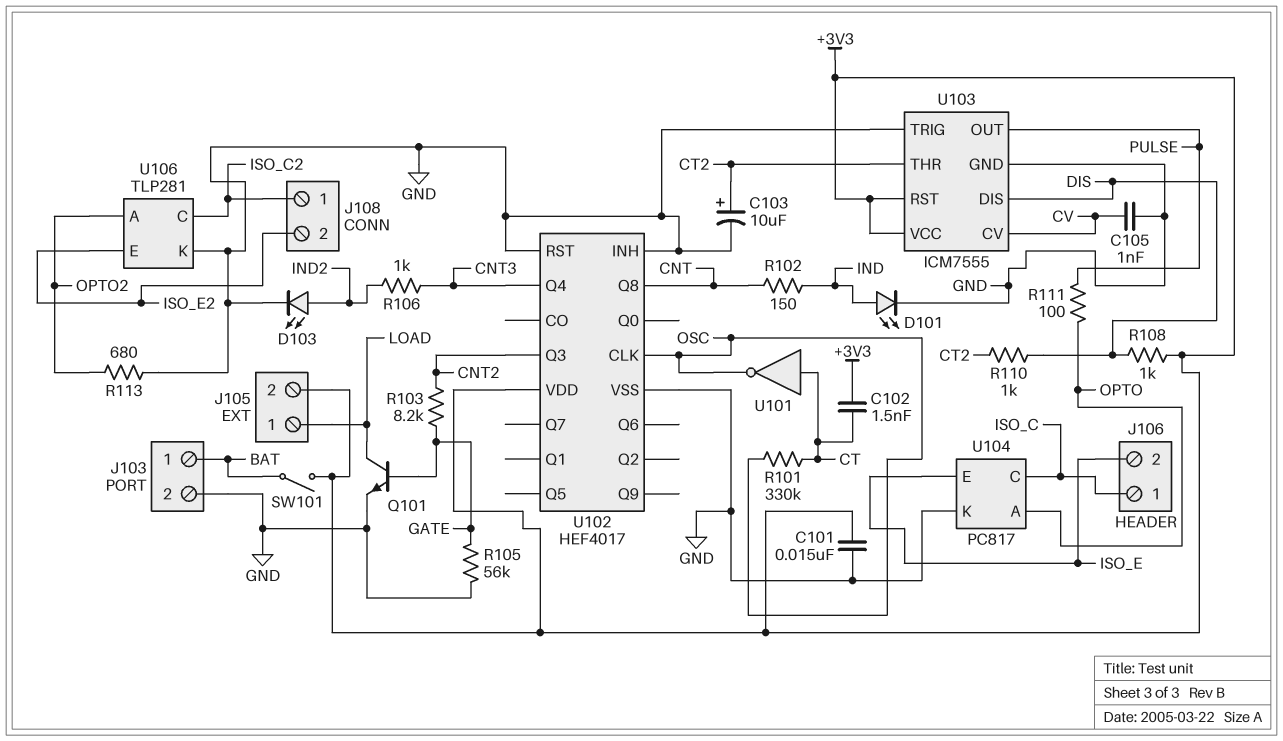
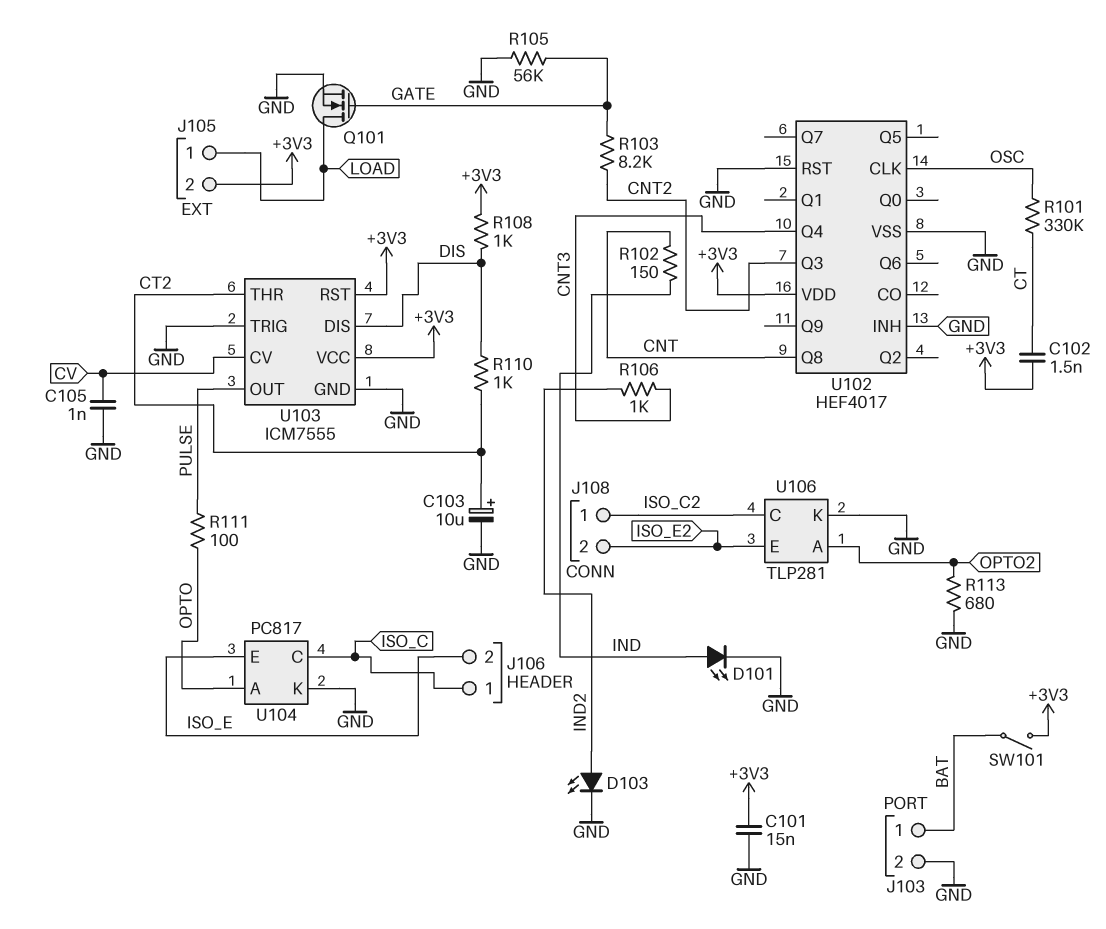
Q101: NPN (B GATE, C LOAD, E GND) -> NMOS (G GATE, D LOAD, S GND)
U101: NOT (in CT, out OSC) -> none

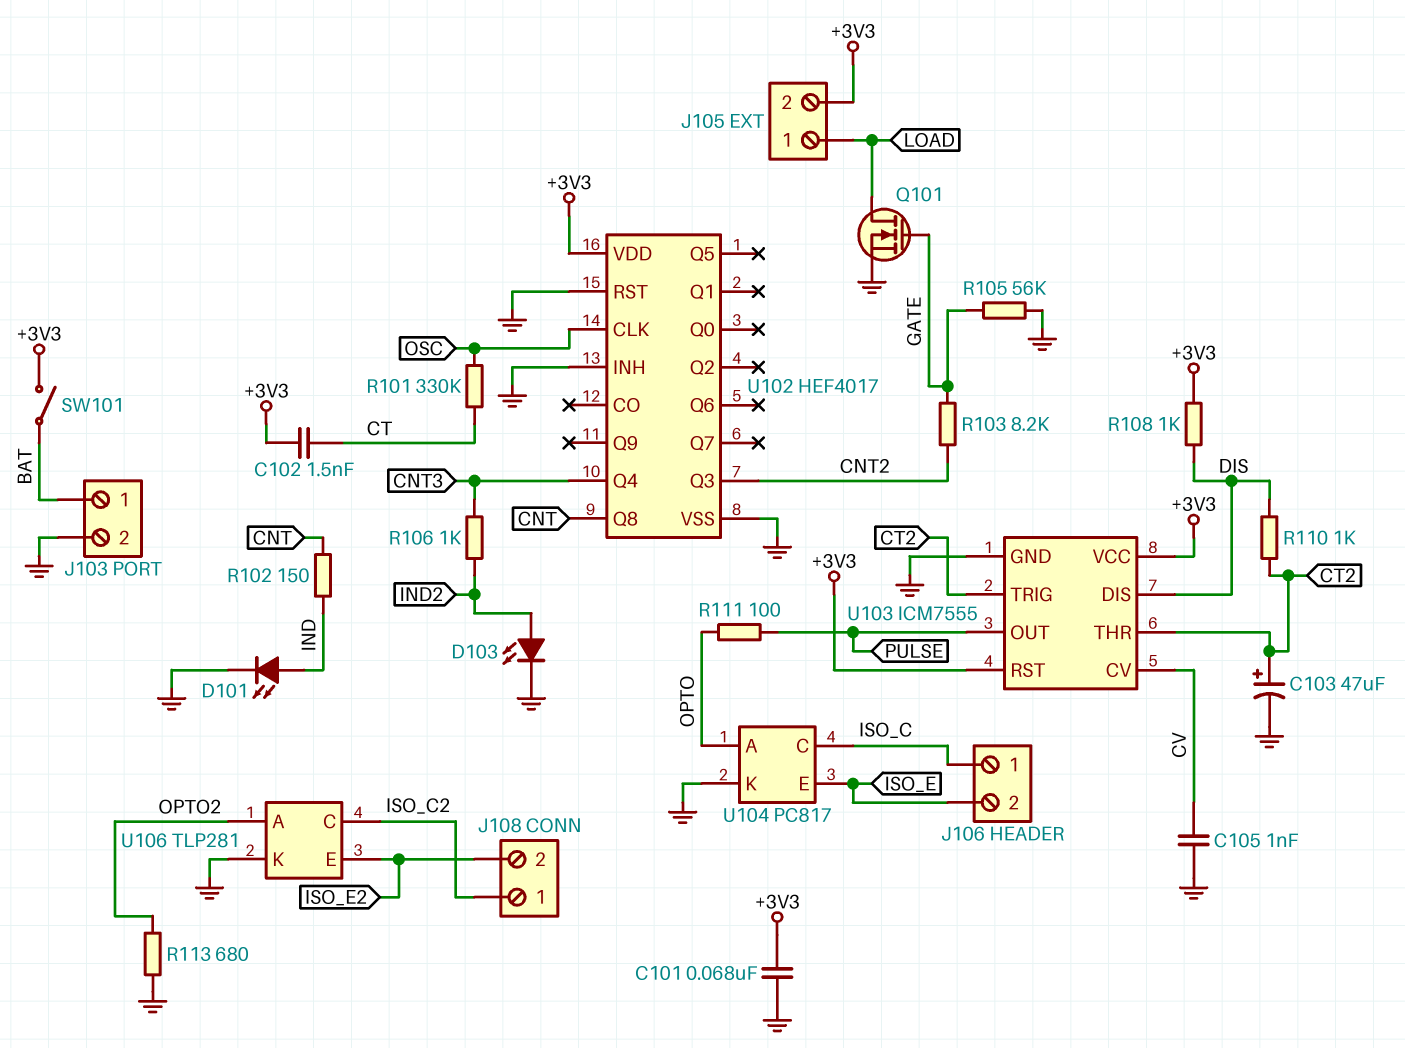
C101: 15nF (+3V3, GND) -> 68nF (+3V3, GND)
C103: 10uF (plus CT2, minus GND) -> 47uF (plus CT2, minus GND)
U103 pin TRIG: GND -> CT2

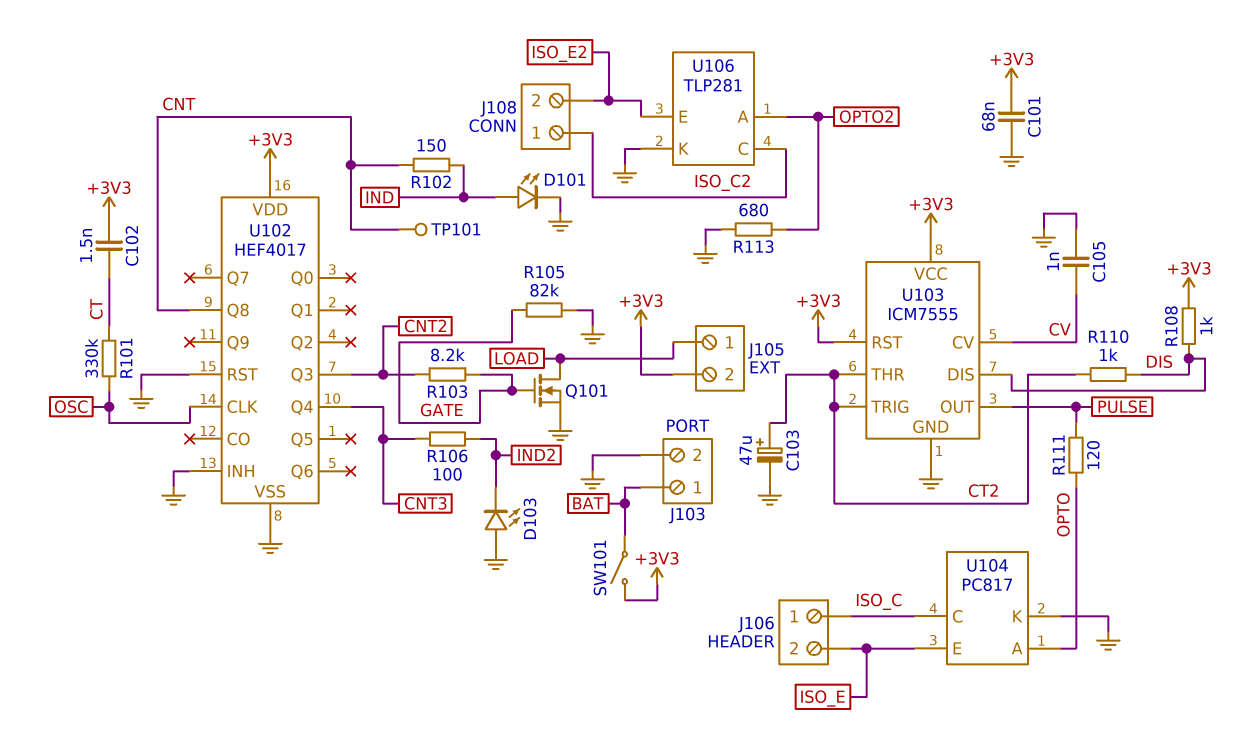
D103: LED (A IND2, K GND) -> LED (A GND, K IND2)
R105: 56k (GATE, GND) -> 82k (GATE, GND)
R106: 1k (CNT3, IND2) -> 100 (CNT3, IND2)
R111: 100 (OPTO, PULSE) -> 120 (OPTO, PULSE)
TP101: none -> test point (CNT)

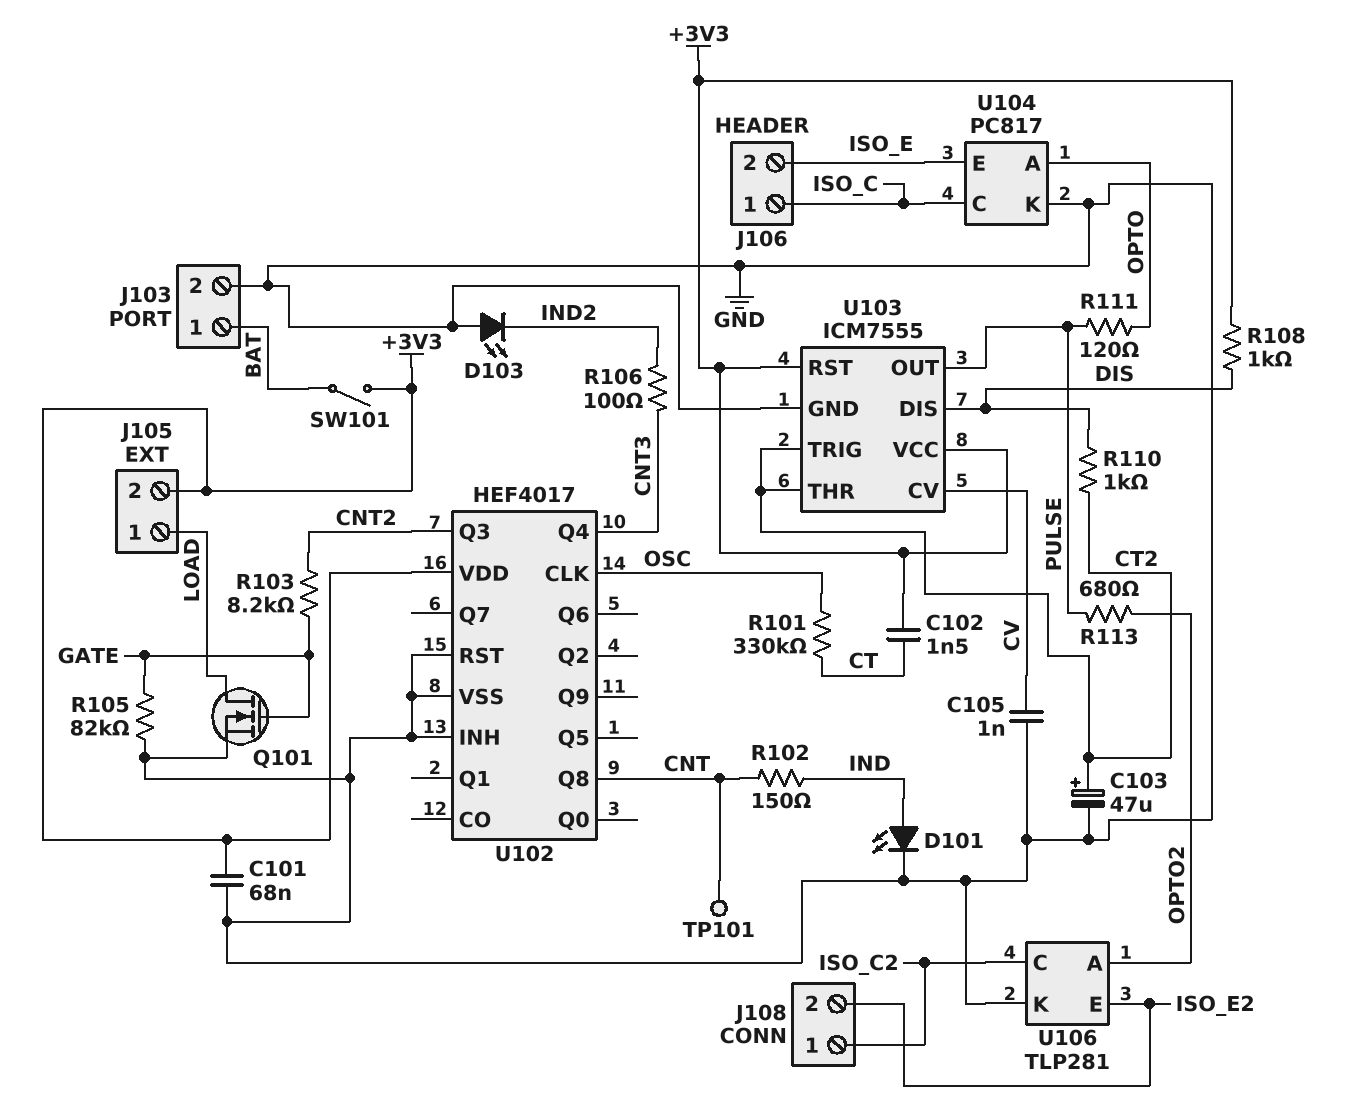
R113: 680 (GND, OPTO2) -> 680 (OPTO2, PULSE)

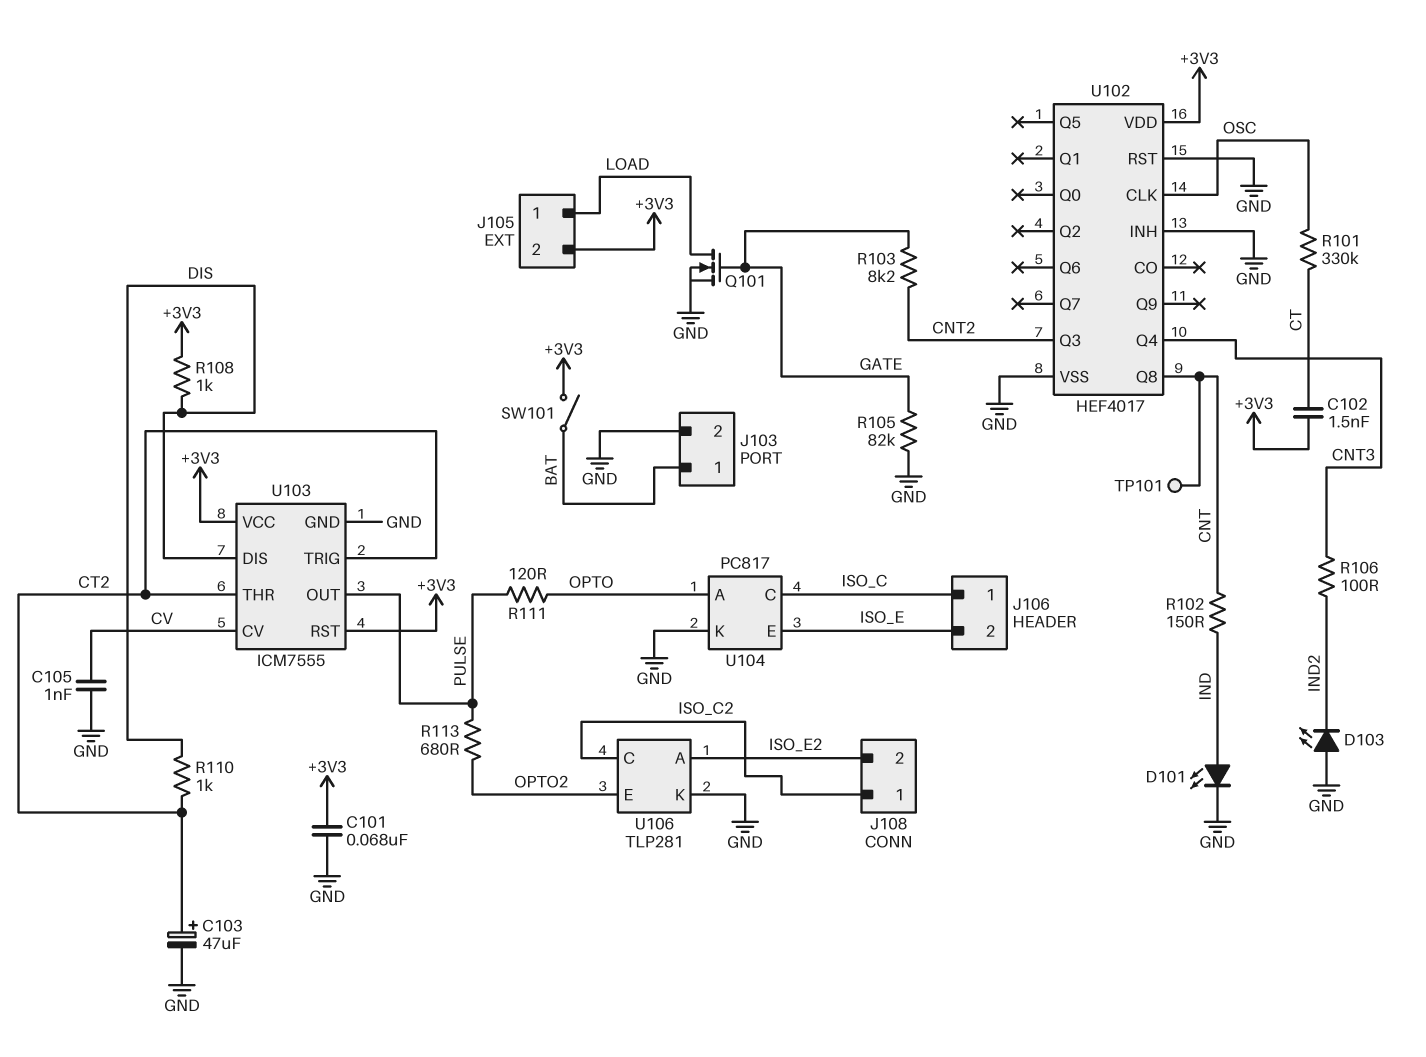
U106 pin A: OPTO2 -> ISO_E2
U106 pin E: ISO_E2 -> OPTO2

